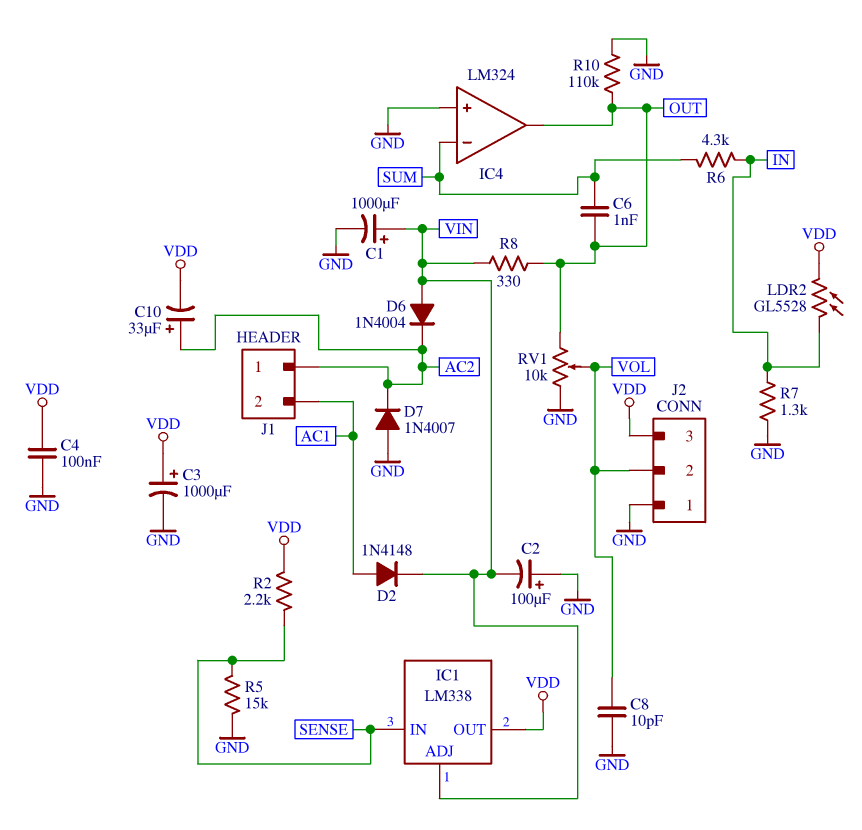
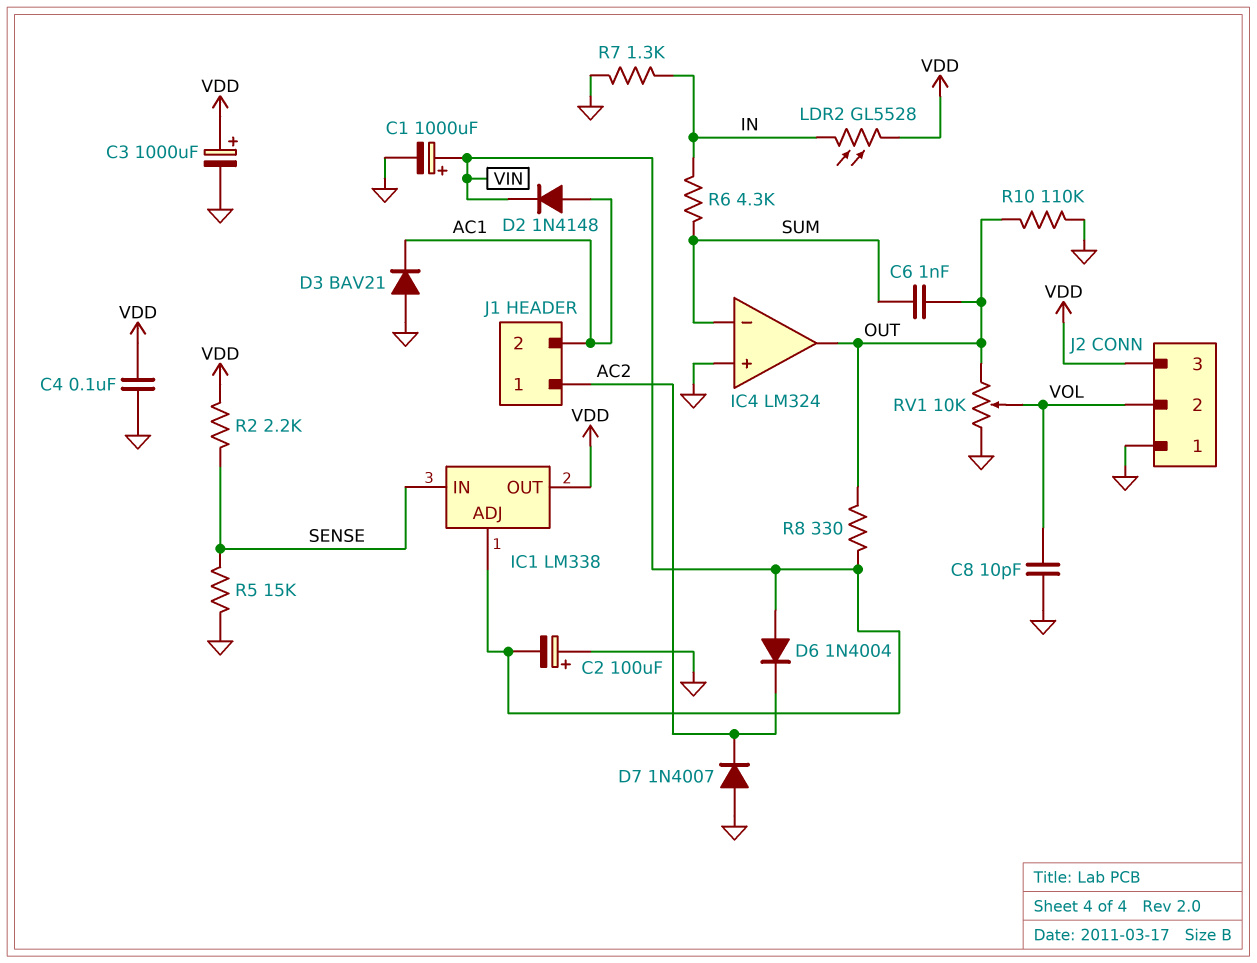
C10: 33uF (plus AC2, minus VDD) -> none
D3: none -> diode BAV21 (A GND, K AC1)

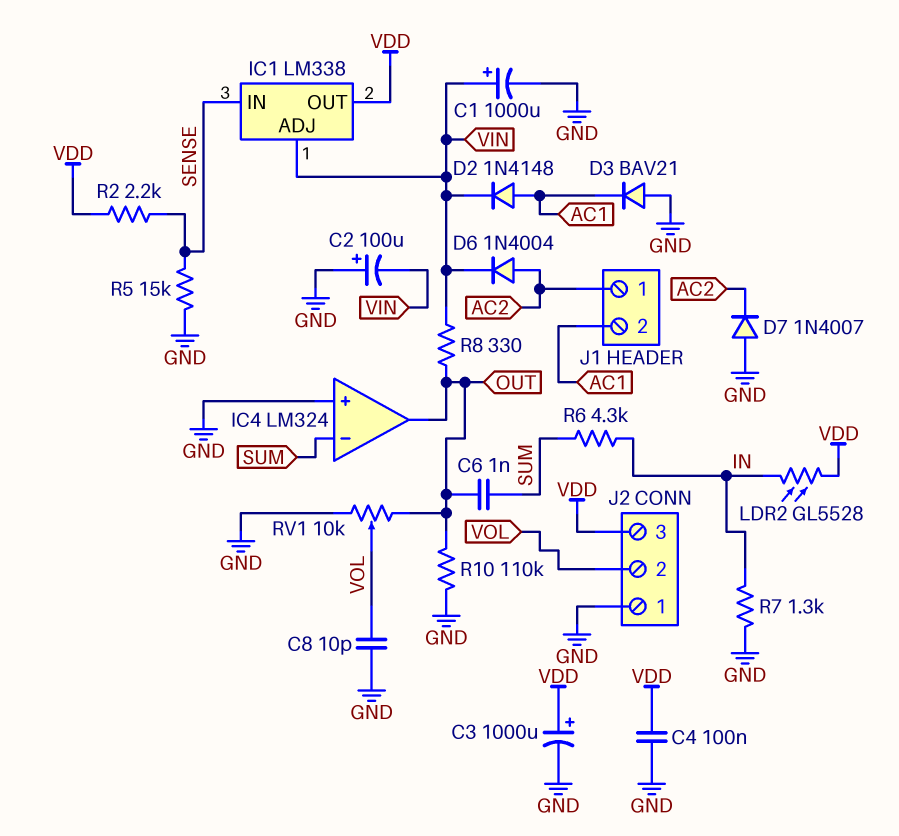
D6: diode 1N4004 (A VIN, K AC2) -> diode 1N4004 (A AC2, K VIN)

